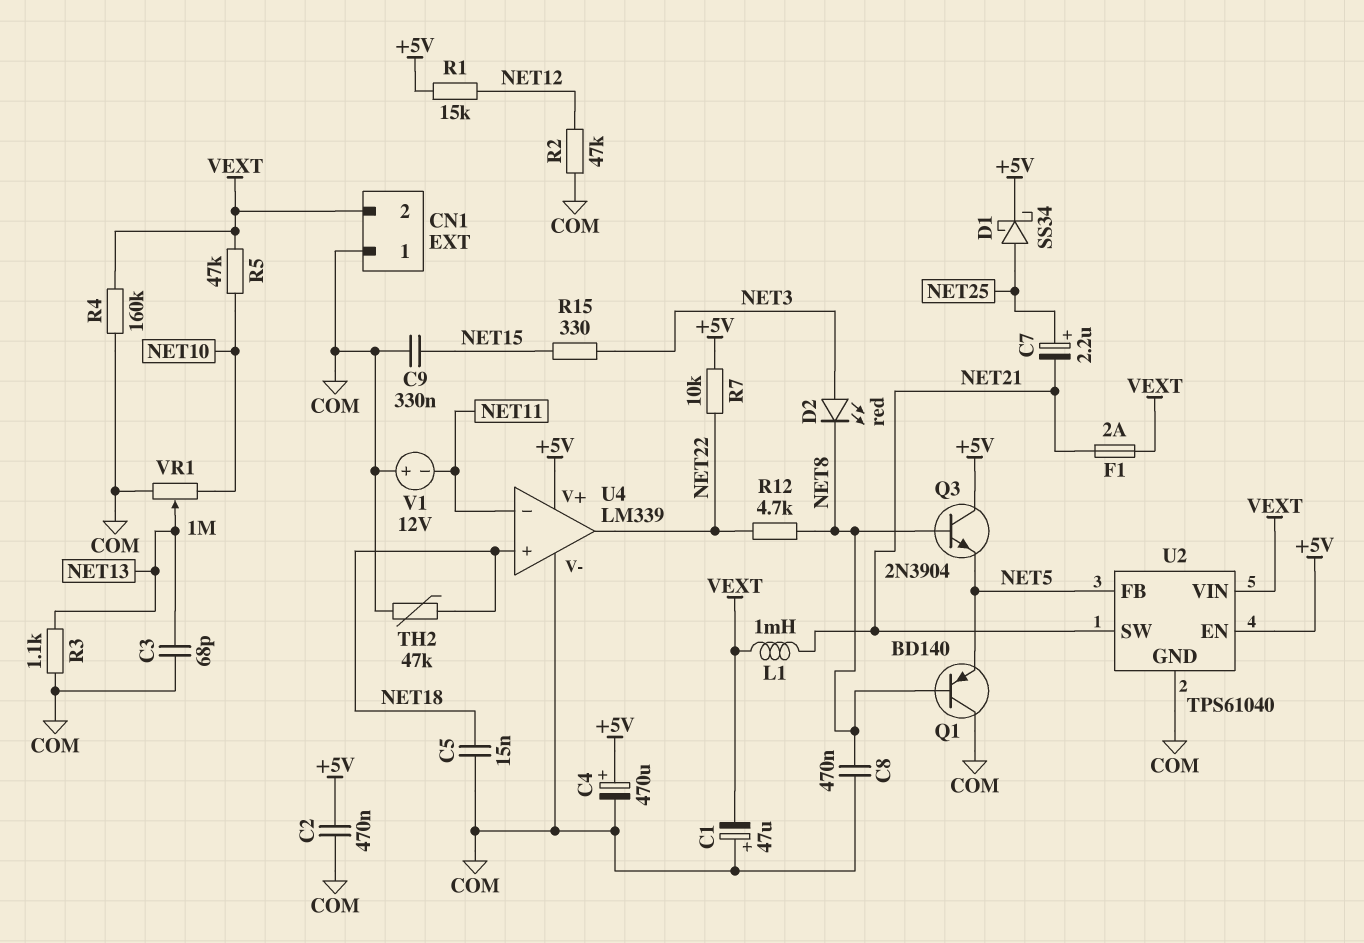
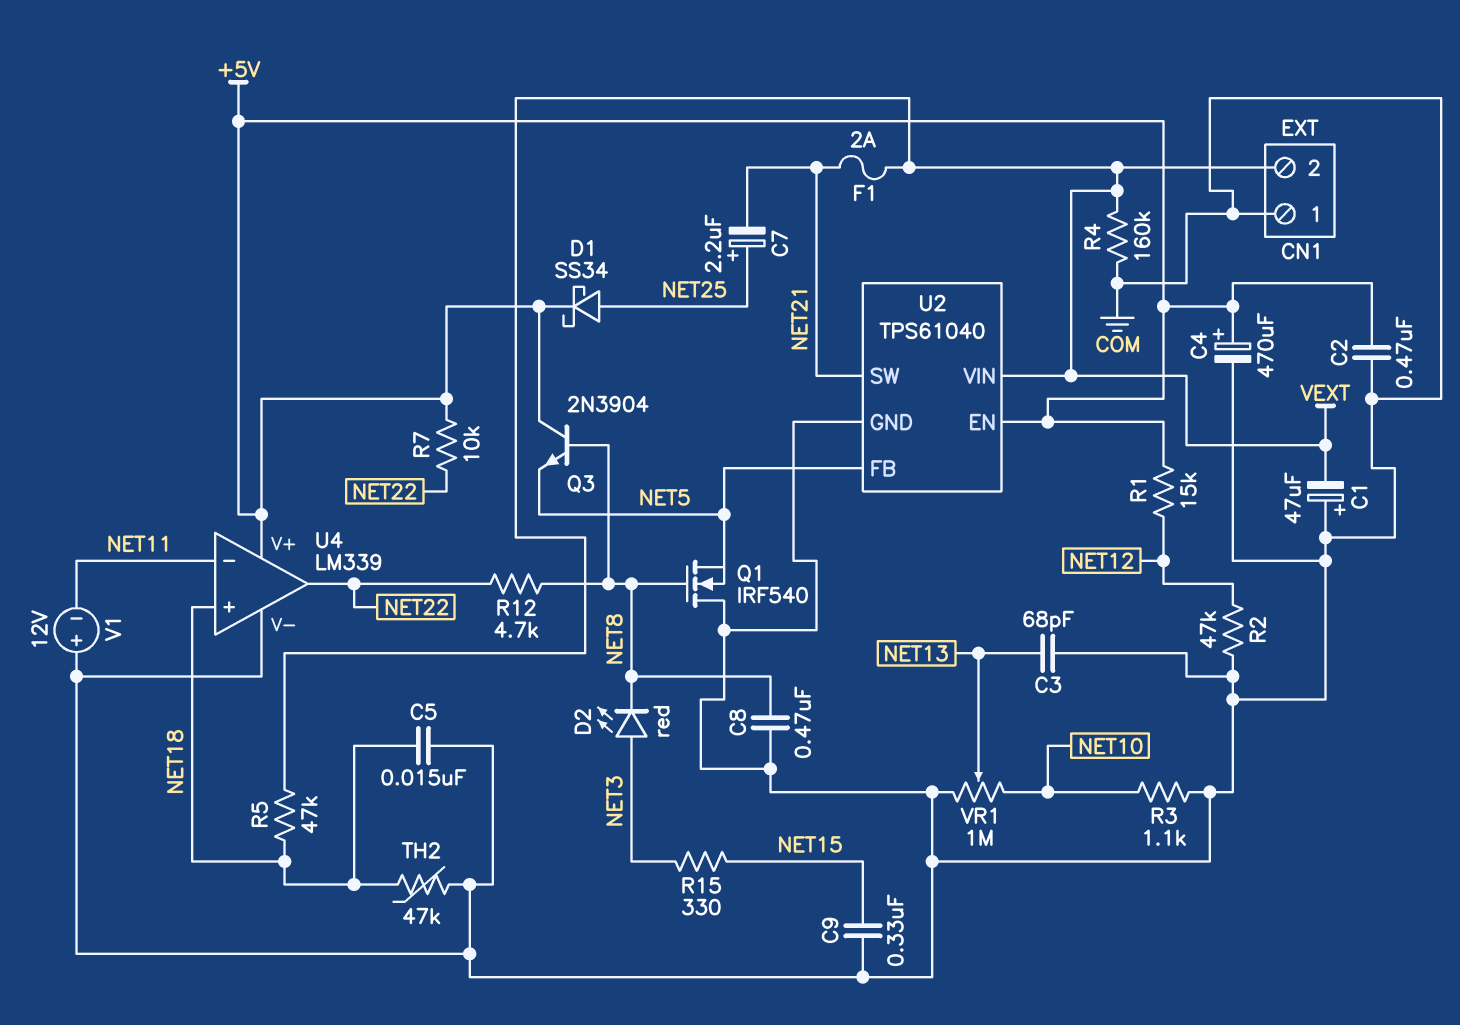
L1: 1mH (NET21, VEXT) -> none
Q1: PNP BD140 (B NET8, C COM, E NET5) -> NMOS IRF540 (G NET8, D COM, S NET5)
R3: 1.1k (COM, NET13) -> 1.1k (COM, NET10)
R5: 47k (NET10, VEXT) -> 47k (NET18, VEXT)

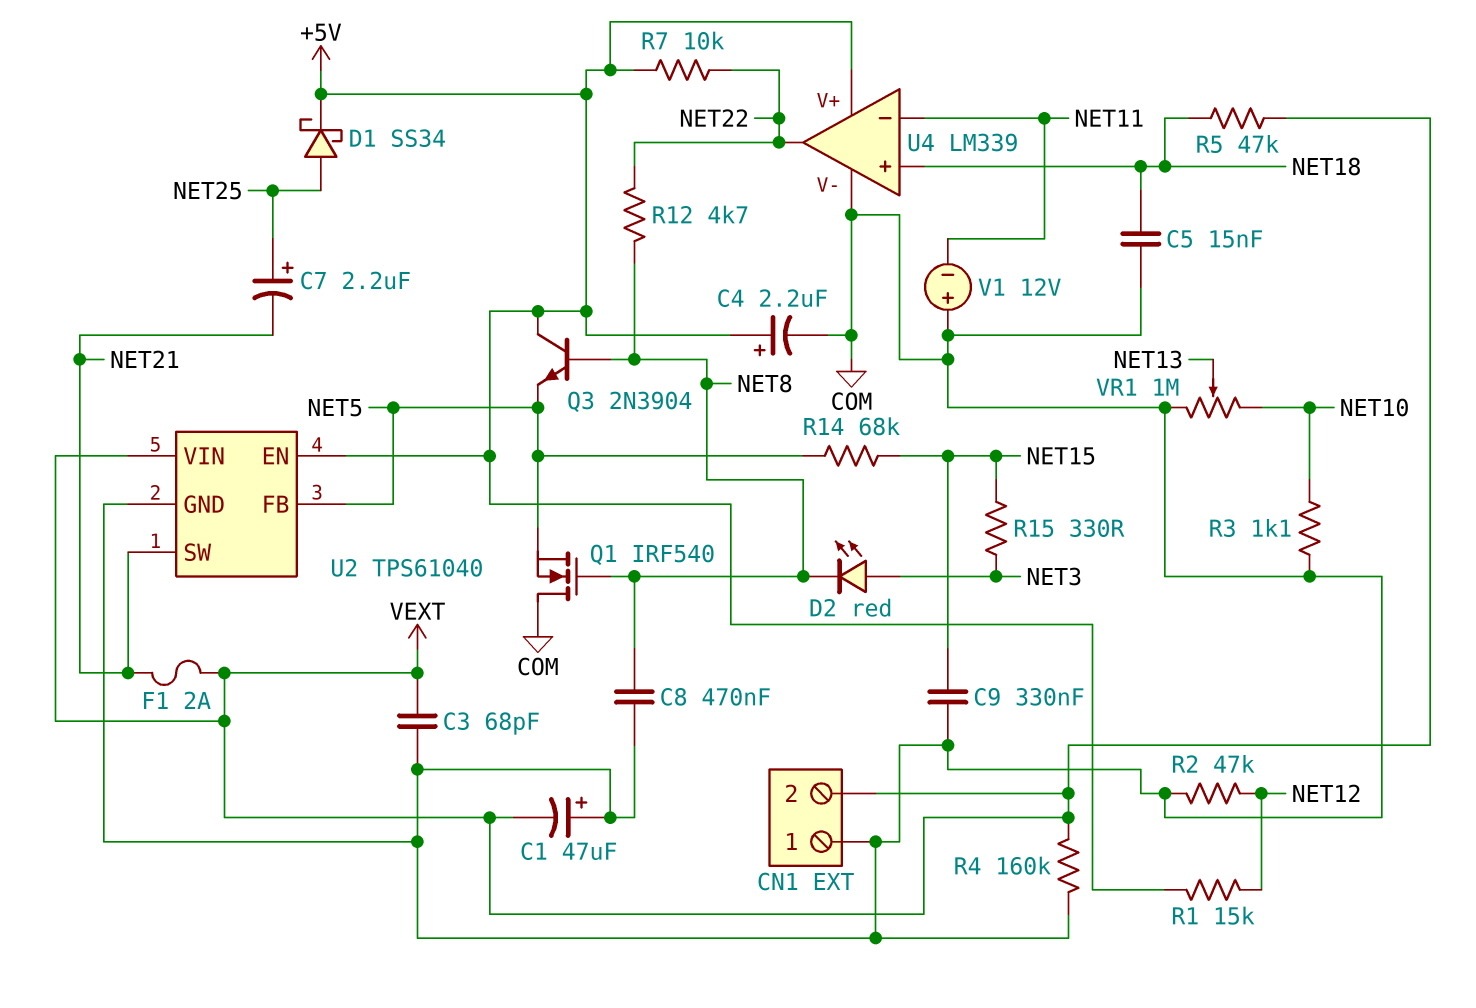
C2: 470nF (+5V, COM) -> none
C3: 68pF (COM, NET13) -> 68pF (COM, VEXT)
C4: 470uF (plus +5V, minus COM) -> 2.2uF (plus +5V, minus COM)
R14: none -> 68k (NET5, NET15)
TH2: 47k (COM, NET18) -> none

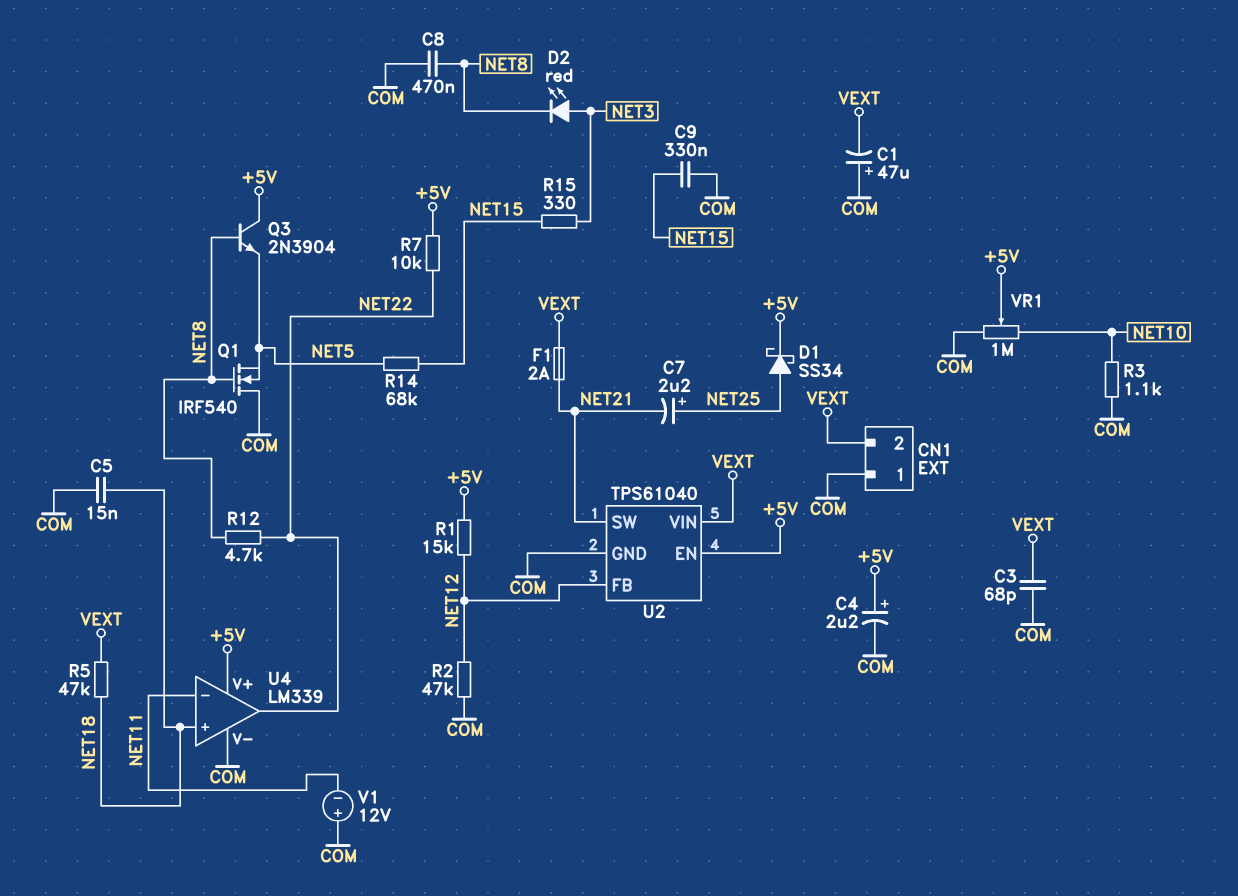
R4: 160k (COM, VEXT) -> none
U2 pin FB: NET5 -> NET12
VR1: 1M (COM, NET10, wiper NET13) -> 1M (COM, NET10, wiper +5V)

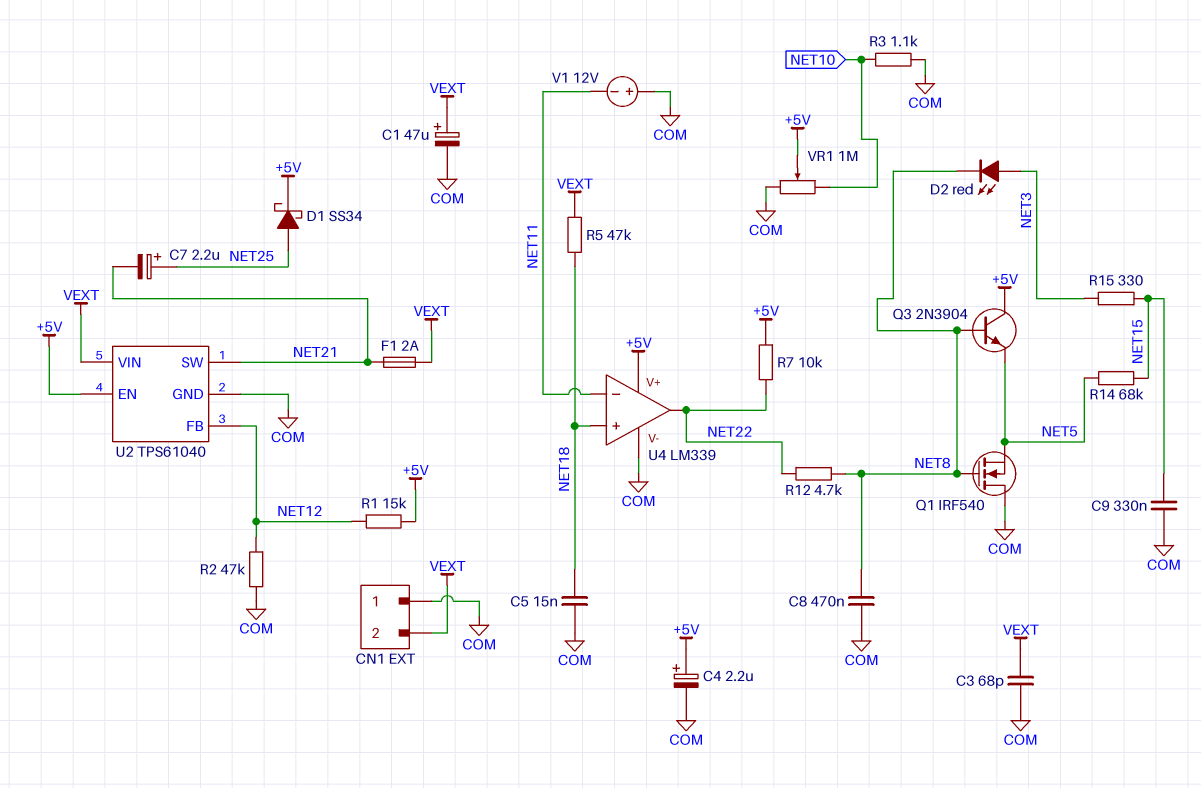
C1: 47uF (plus COM, minus VEXT) -> 47uF (plus VEXT, minus COM)

